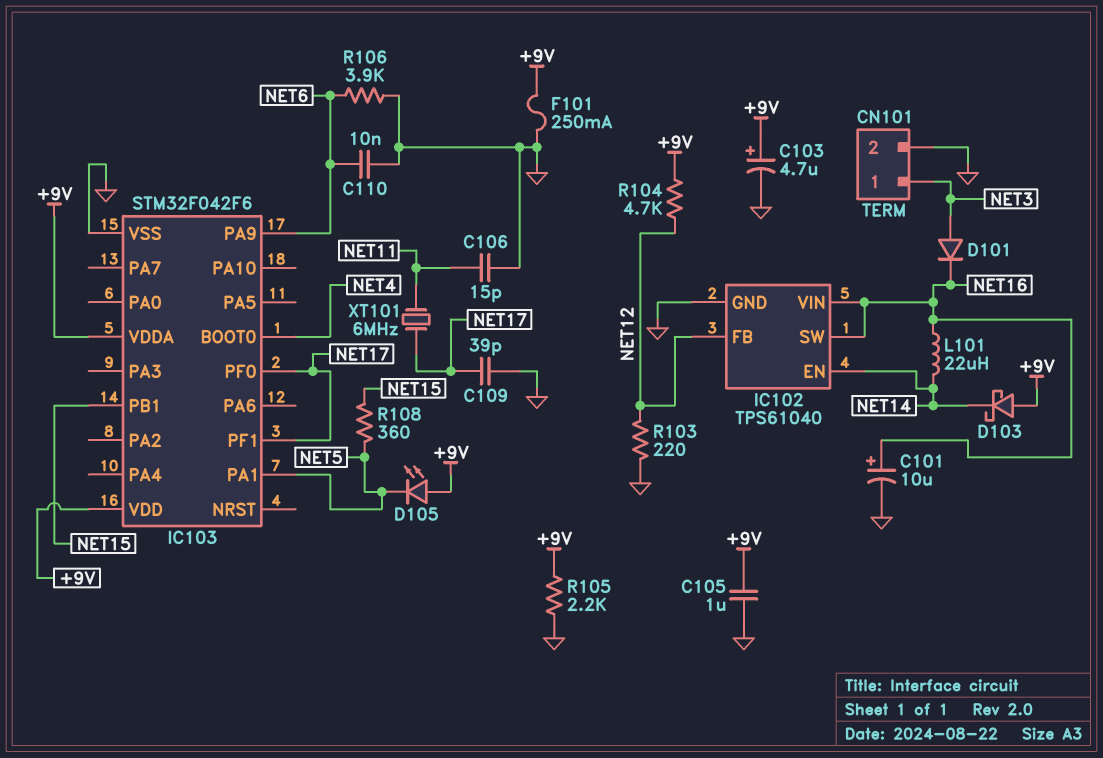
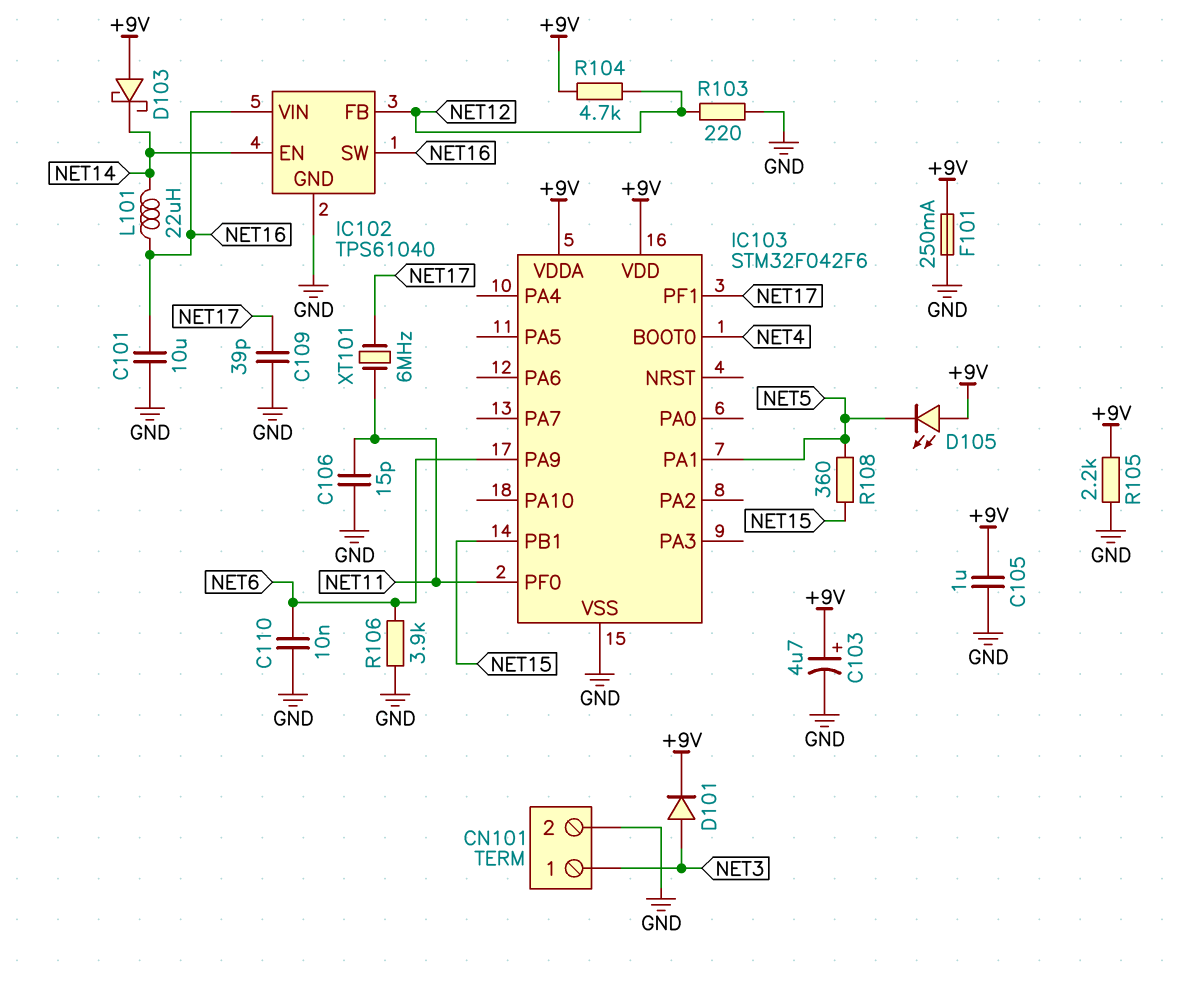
C101: 10uF (plus NET16, minus GND) -> 10uF (GND, NET16)
D101: diode (A NET3, K NET16) -> diode (A NET3, K +9V)
IC103 pin PF0: NET17 -> NET11

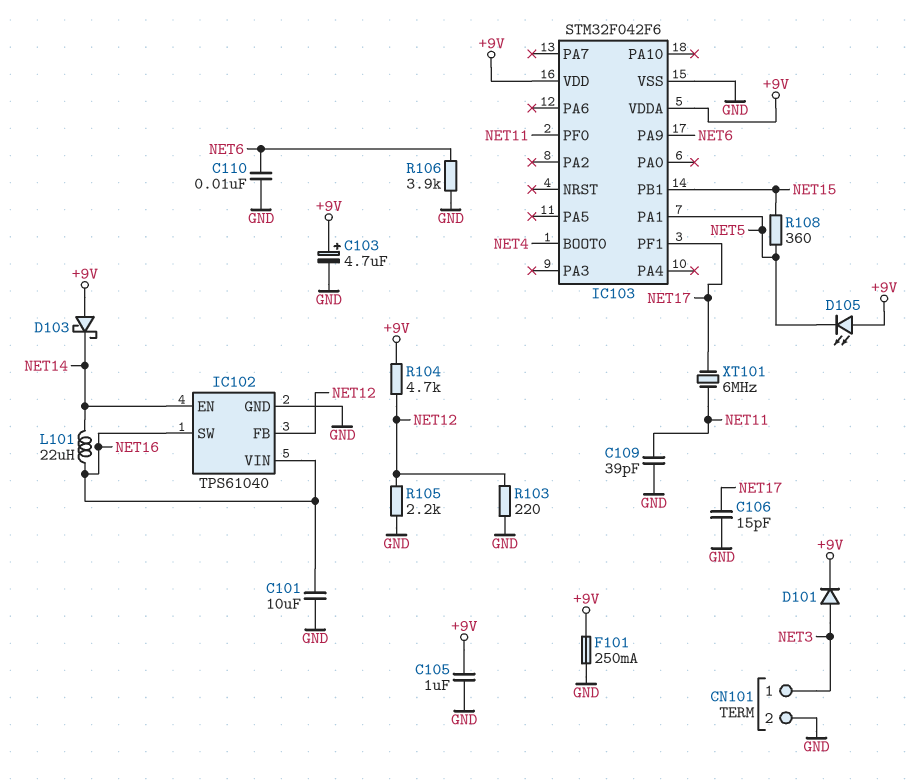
C106: 15pF (GND, NET11) -> 15pF (GND, NET17)
C109: 39pF (GND, NET17) -> 39pF (GND, NET11)
R105: 2.2k (+9V, GND) -> 2.2k (GND, NET12)

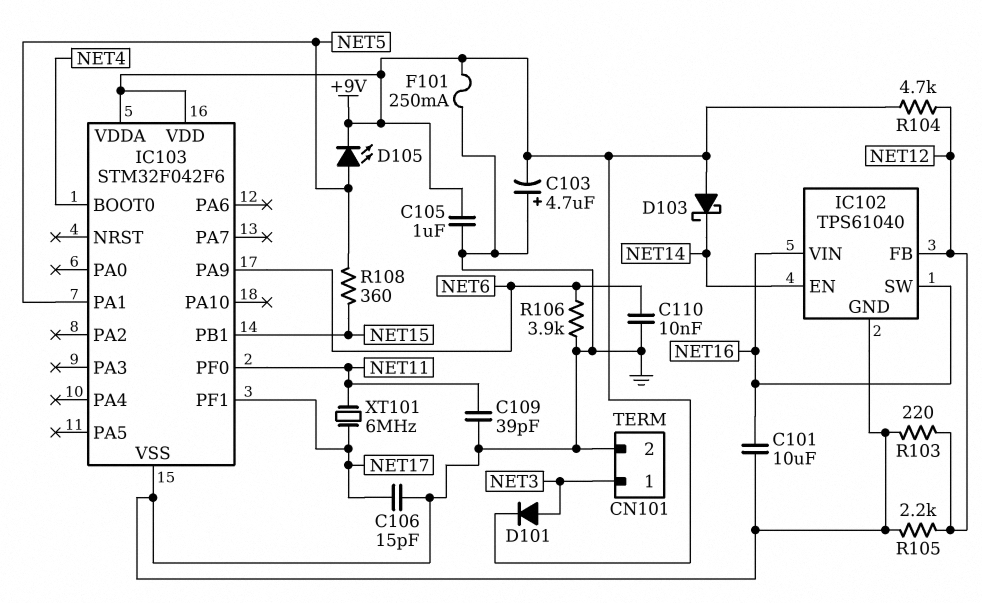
C103: 4.7uF (plus +9V, minus GND) -> 4.7uF (plus GND, minus +9V)
D105: LED (A +9V, K NET5) -> LED (A NET5, K +9V)
L101: 22uH (NET14, NET16) -> none

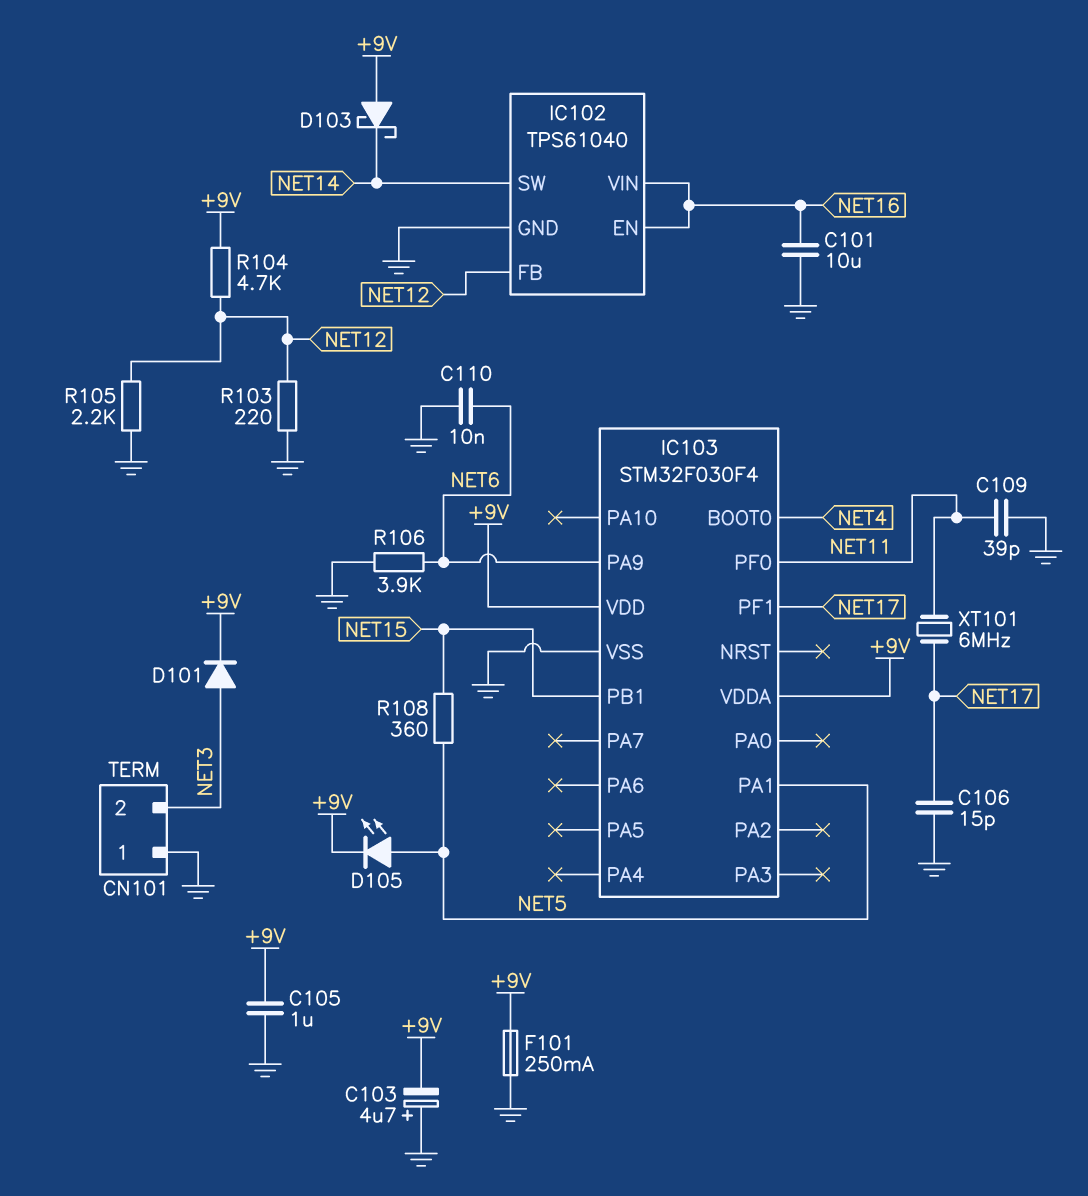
CN101 pin 1: NET3 -> GND
CN101 pin 2: GND -> NET3
IC102 pin EN: NET14 -> NET16
IC102 pin SW: NET16 -> NET14
IC103: STM32F042F6 -> STM32F030F4

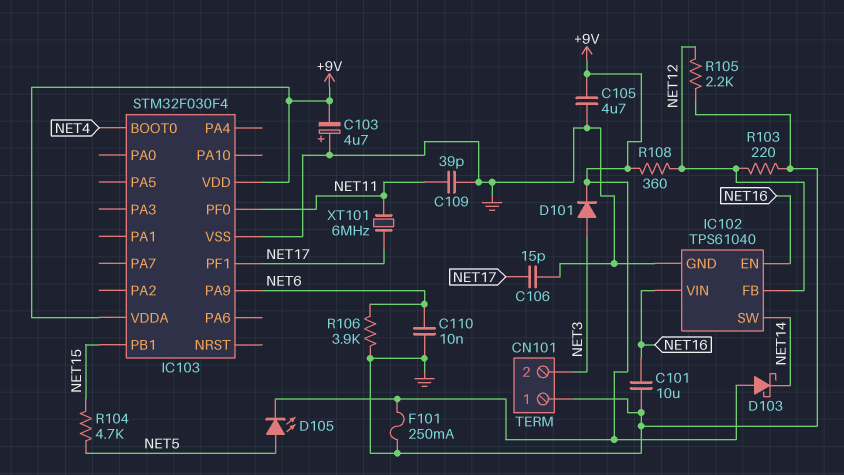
C105: 1uF (+9V, GND) -> 4.7uF (+9V, GND)
IC103 pin PA1: NET5 -> none
R104: 4.7k (+9V, NET12) -> 4.7k (NET5, NET15)
R108: 360 (NET5, NET15) -> 360 (+9V, NET12)

